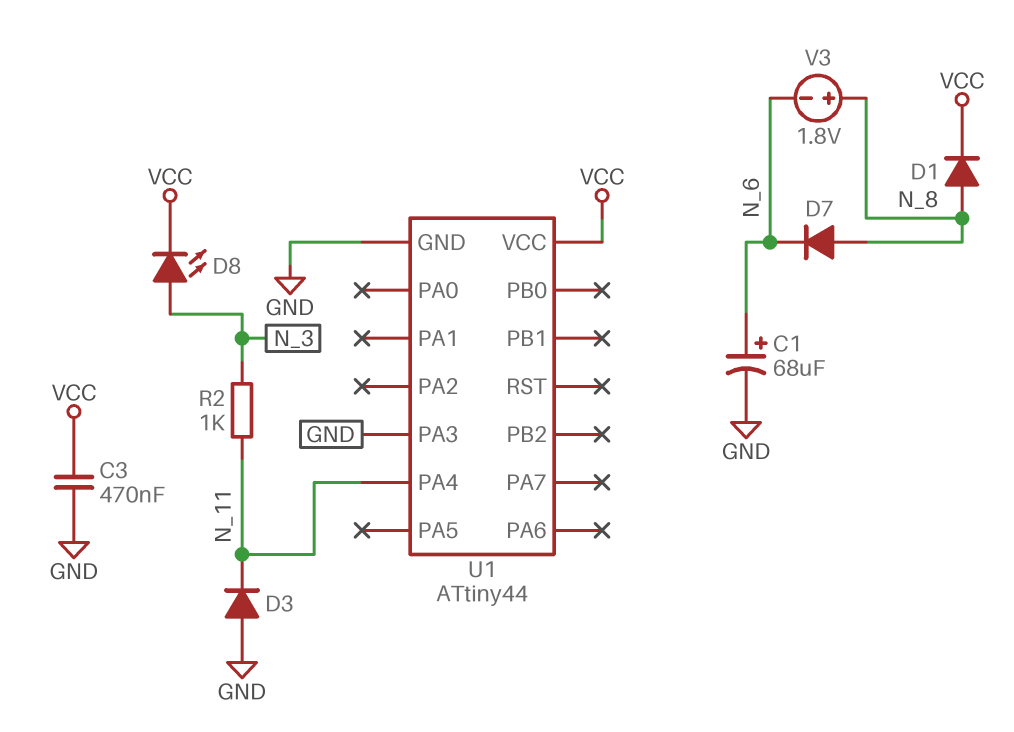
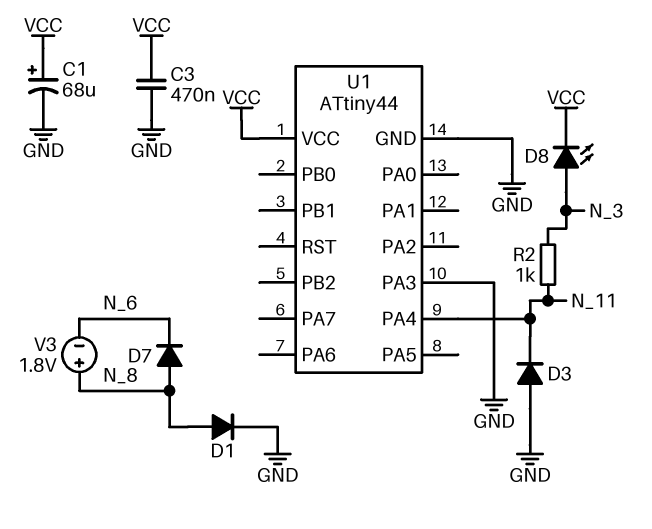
C1: 68uF (plus N_6, minus GND) -> 68uF (plus VCC, minus GND)
D1: diode (A N_8, K VCC) -> diode (A N_8, K GND)

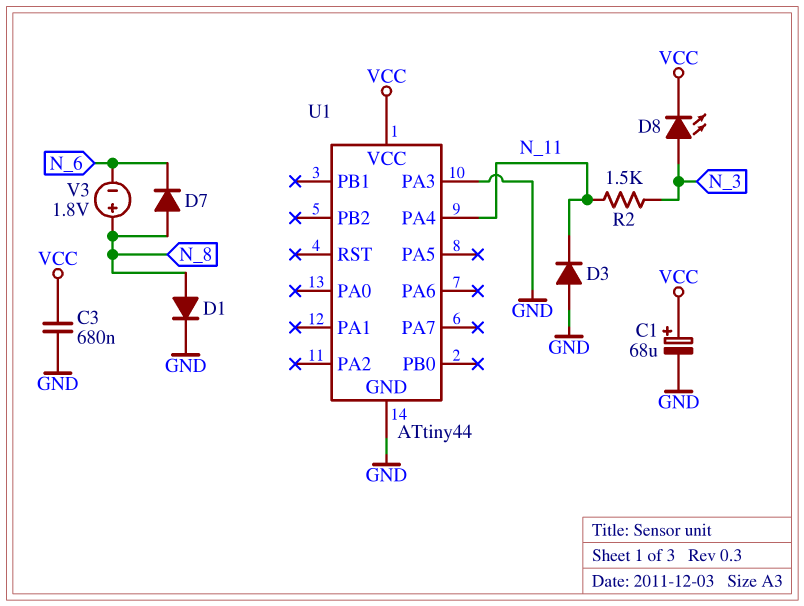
C3: 470nF (GND, VCC) -> 680nF (GND, VCC)
R2: 1k (N_3, N_11) -> 1.5k (N_3, N_11)

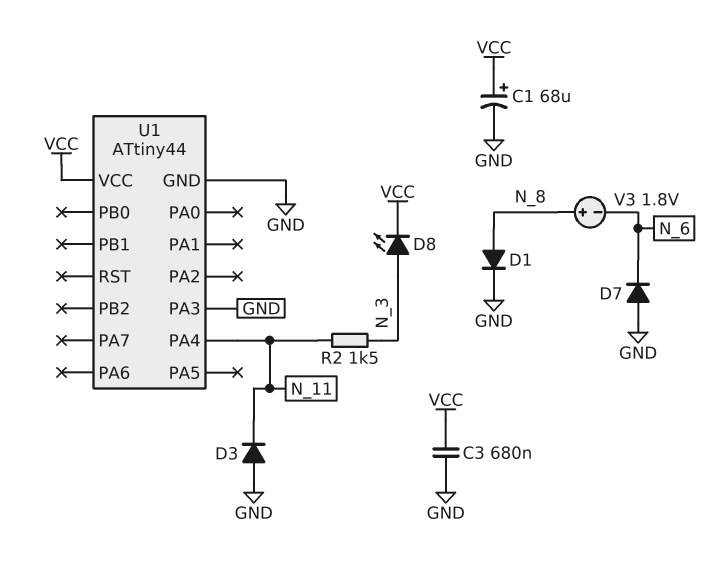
D7: diode (A N_8, K N_6) -> diode (A GND, K N_6)

